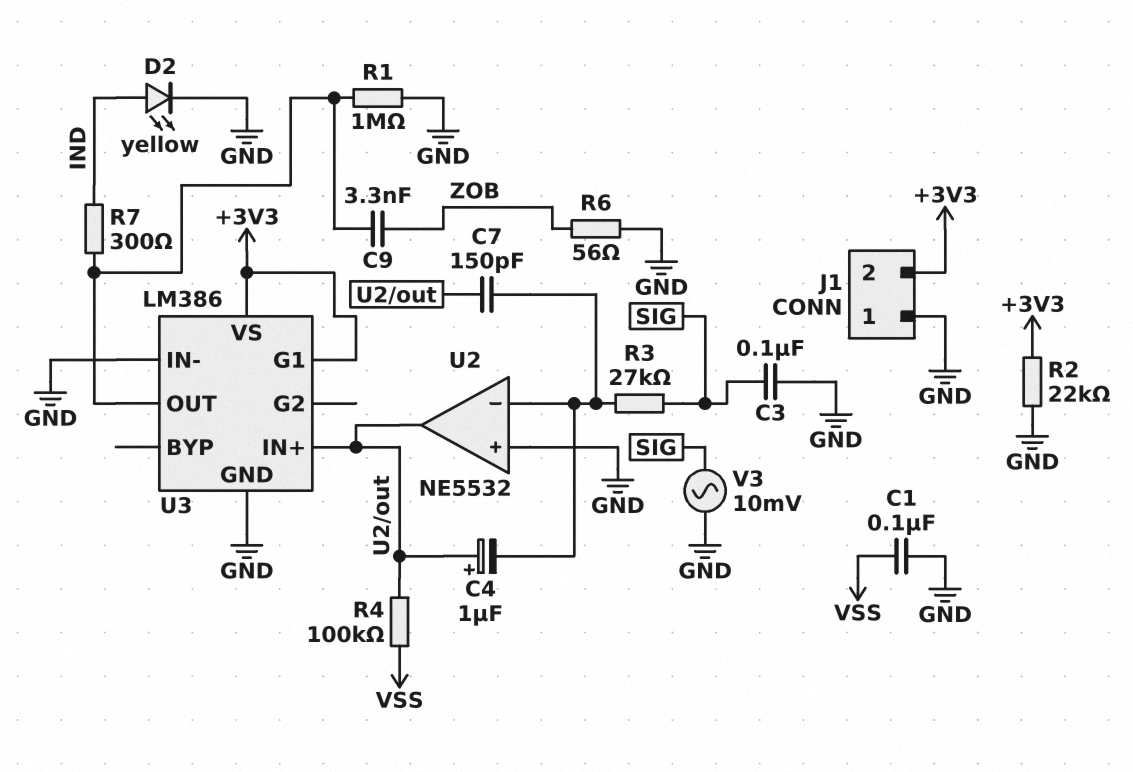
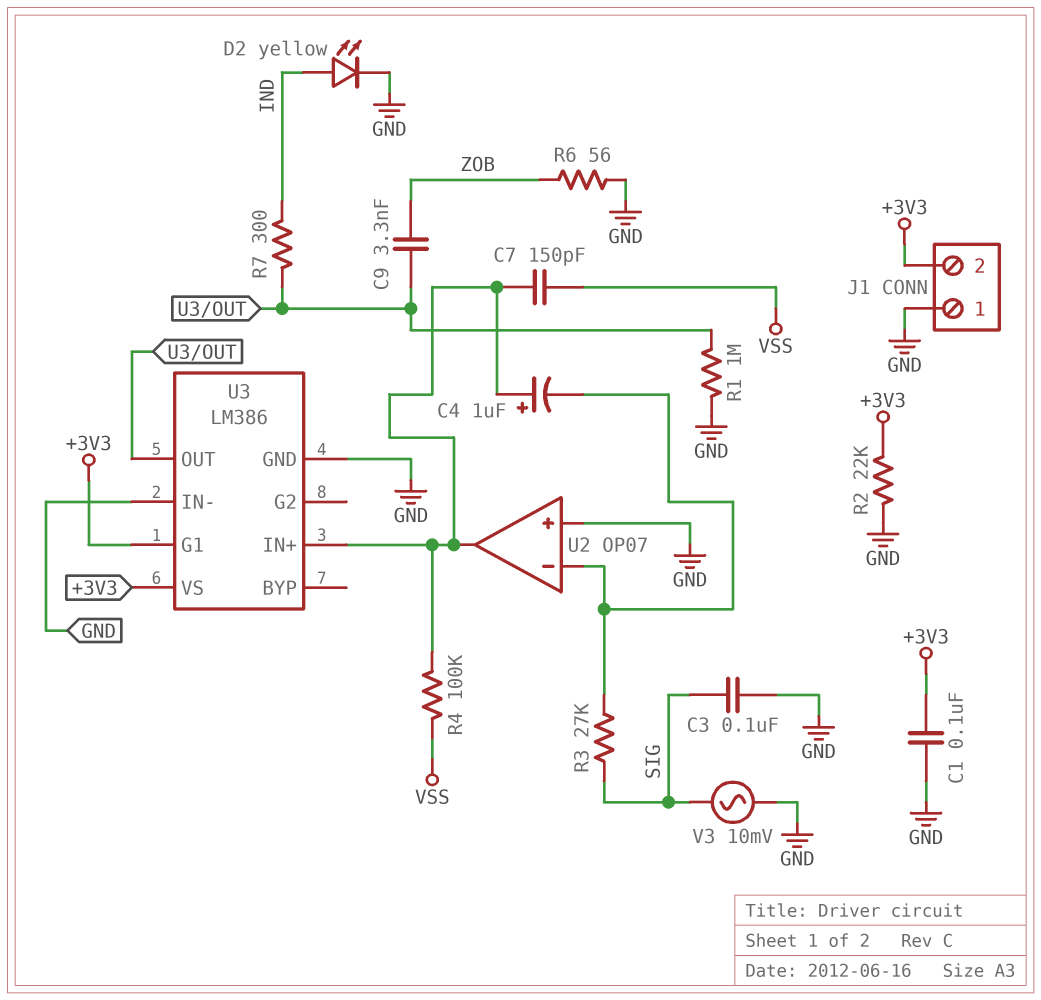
C1: 100nF (GND, VSS) -> 100nF (+3V3, GND)
C7: 150pF (U2/in-, U2/out) -> 150pF (U2/out, VSS)
U2: NE5532 -> OP07

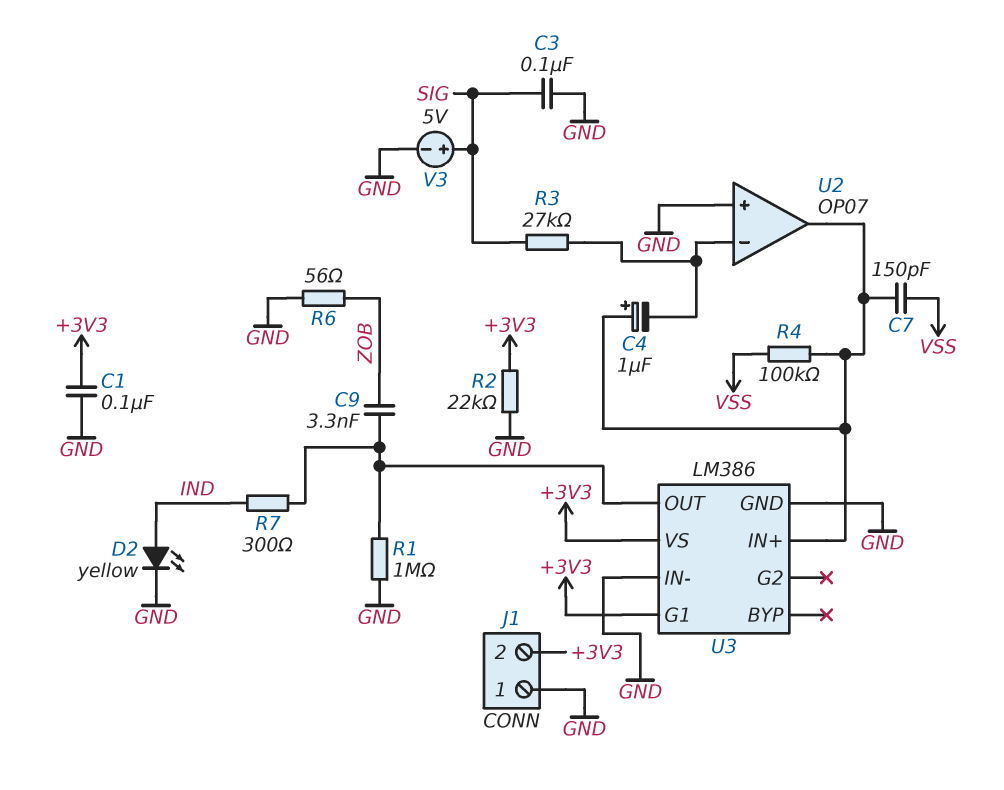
V3: AC 10mV (GND, SIG) -> 5V (plus SIG, minus GND)

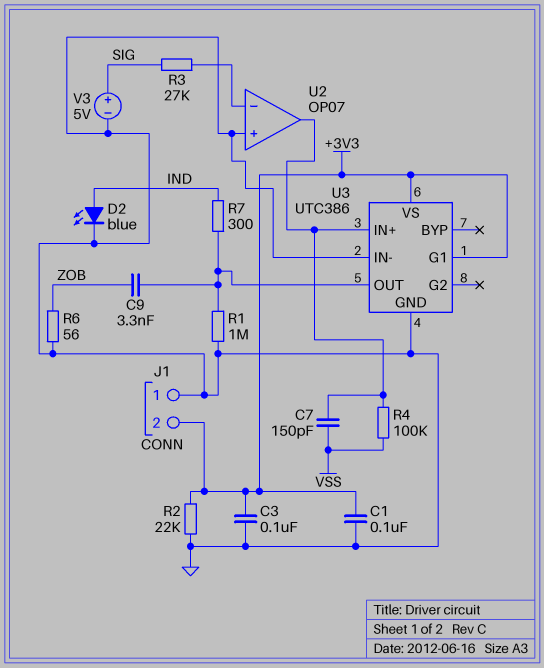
C3: 100nF (GND, SIG) -> 100nF (+3V3, GND)
C4: 1uF (plus U2/out, minus U2/in-) -> none
D2: LED yellow (A IND, K GND) -> LED blue (A IND, K GND)
U3: LM386 -> UTC386

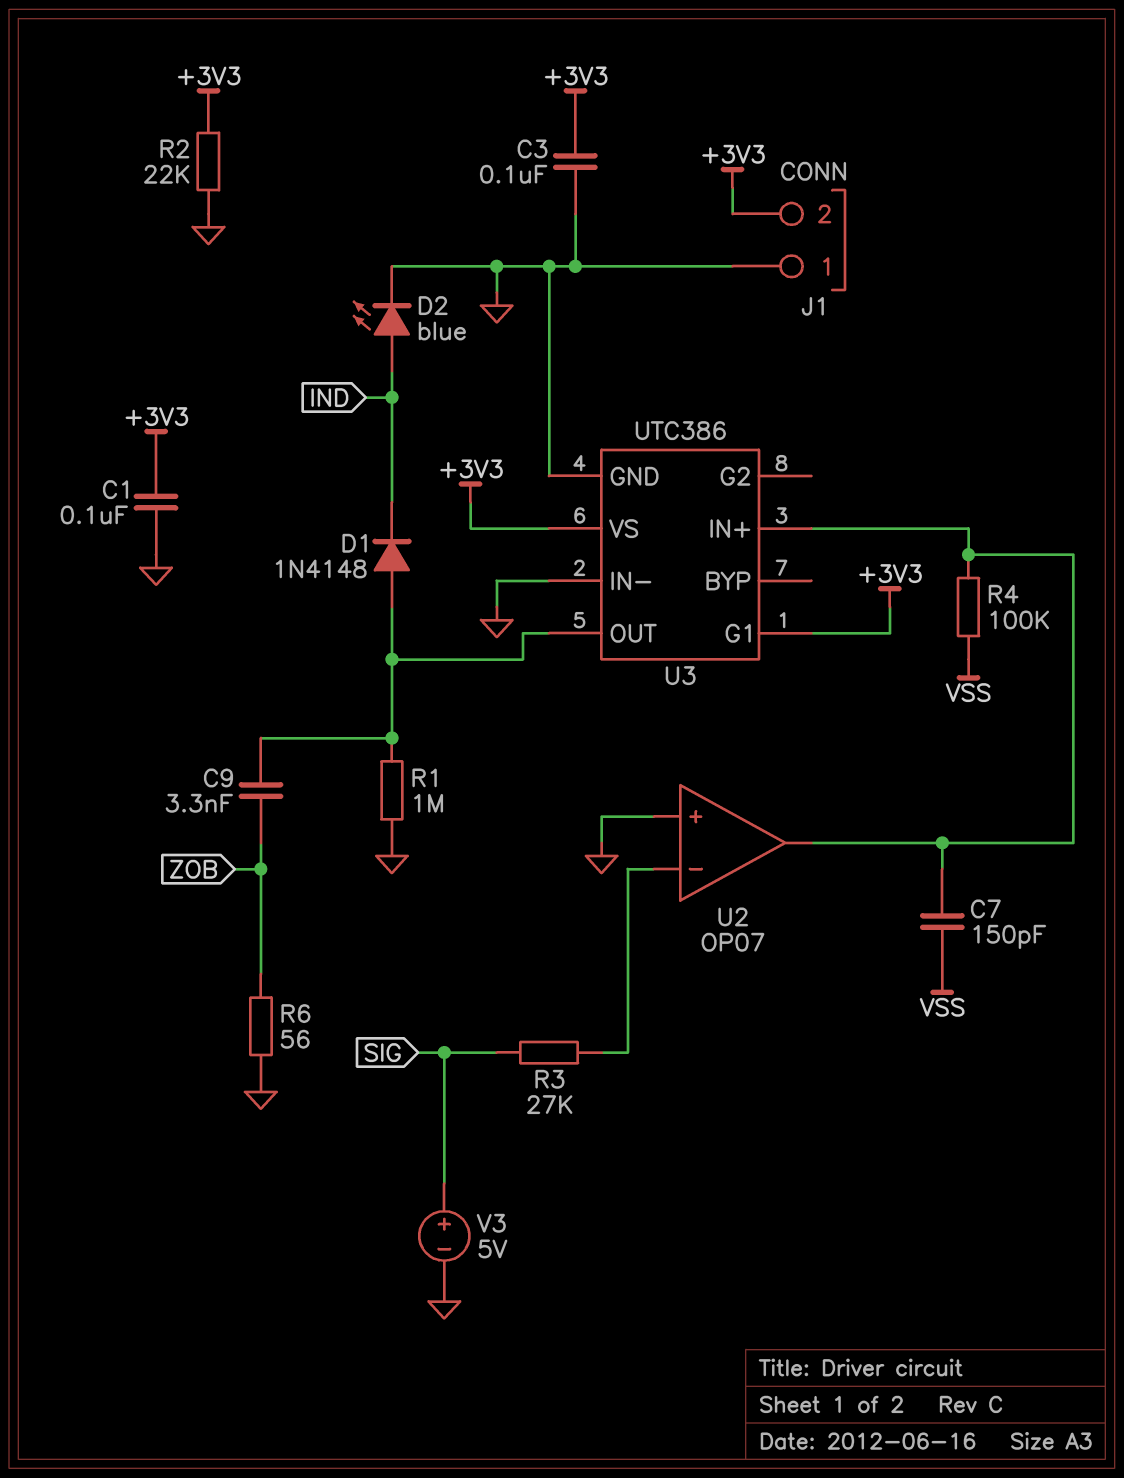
D1: none -> diode 1N4148 (A U3/OUT, K IND)
R7: 300 (IND, U3/OUT) -> none

